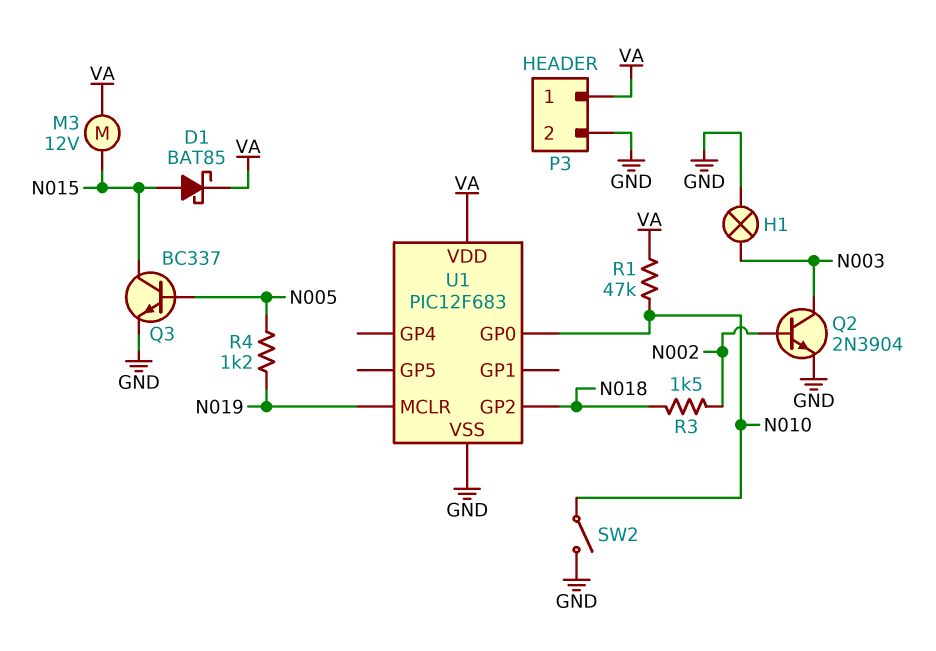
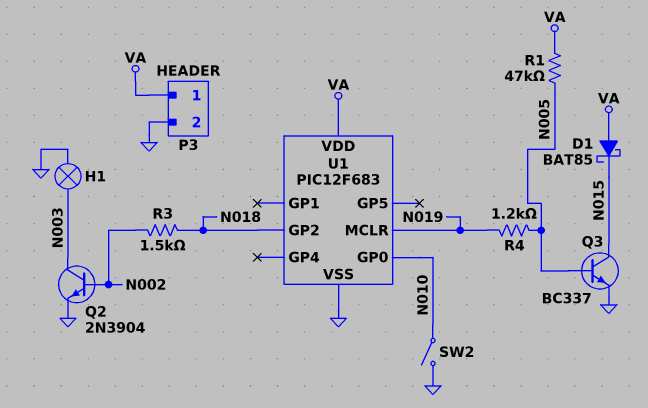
D1: schottky BAT85 (A N015, K VA) -> schottky BAT85 (A VA, K N015)
M3: motor 12V (N015, VA) -> none
R1: 47k (N010, VA) -> 47k (N005, VA)

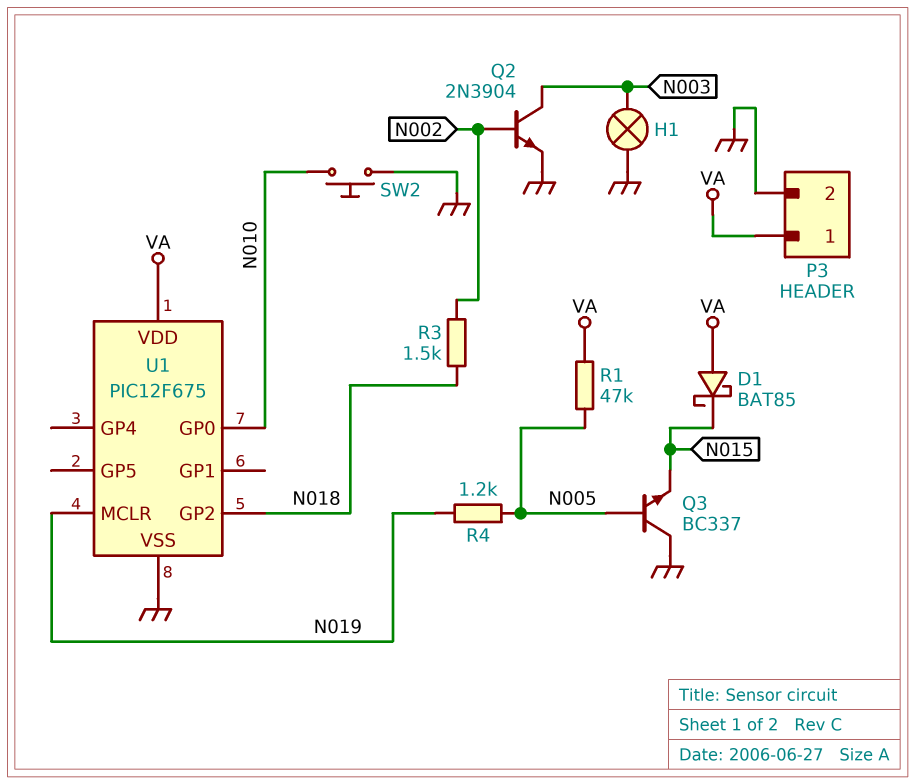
Q3: NPN BC337 (B N005, C N015, E GND) -> NPN BC337 (B N005, C GND, E N015)
SW2: switch (GND, N010) -> button (GND, N010)
U1: PIC12F683 -> PIC12F675

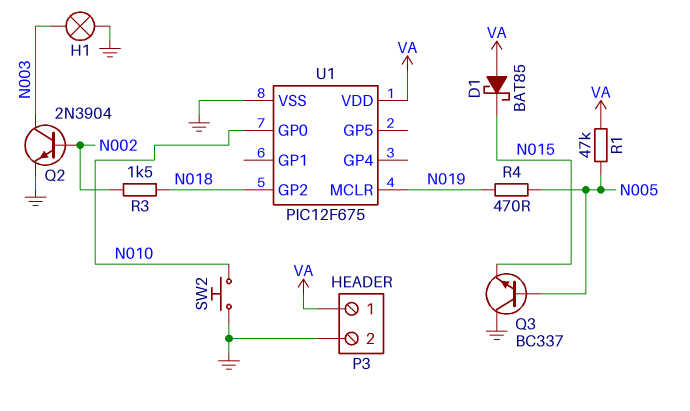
R4: 1.2k (N005, N019) -> 470 (N005, N019)

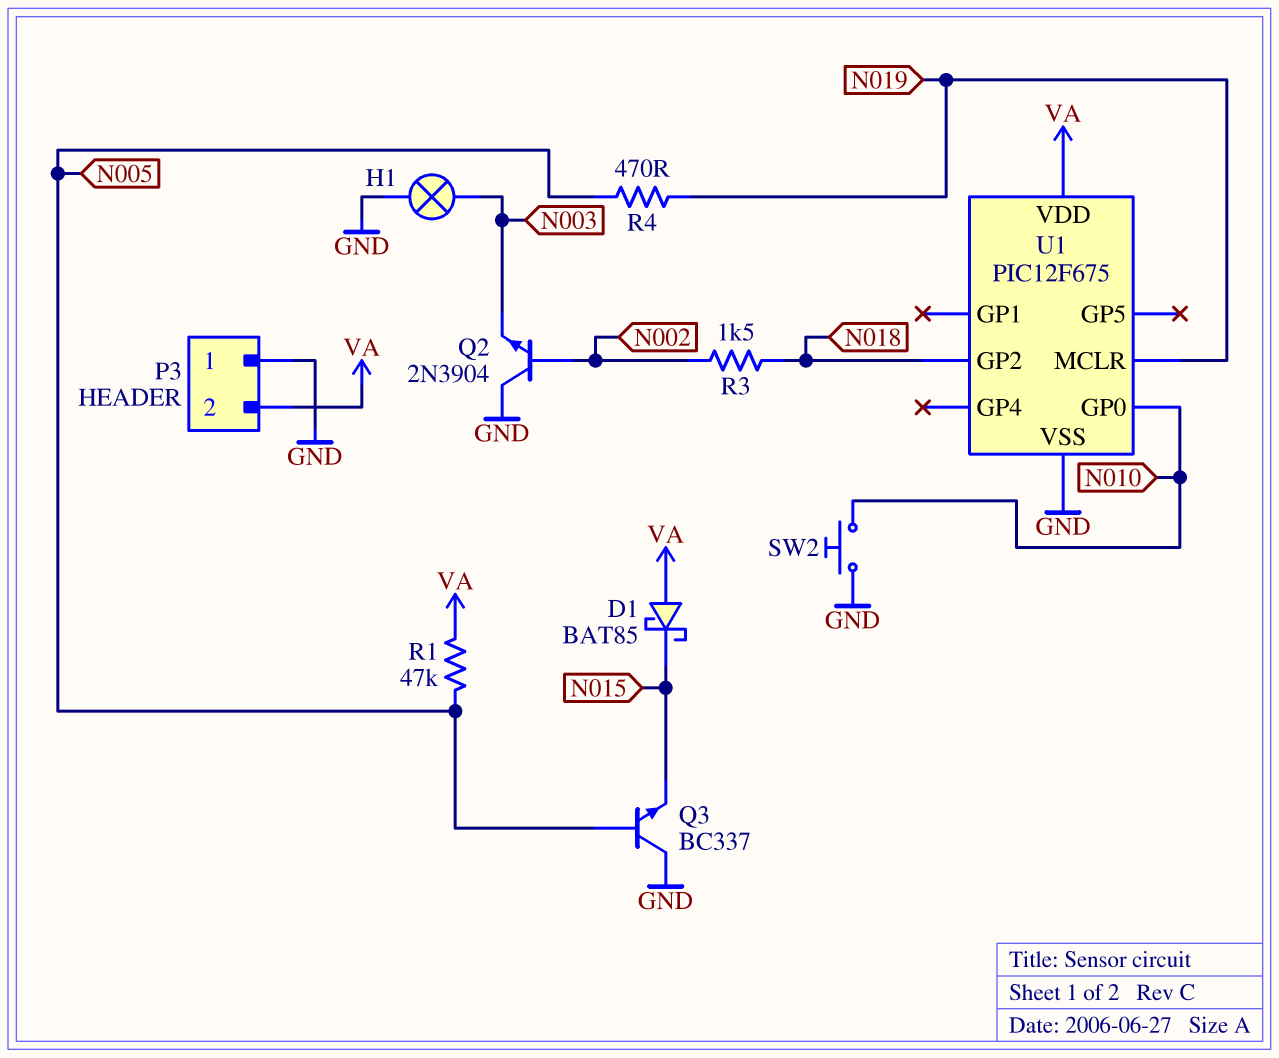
P3 pin 1: VA -> GND
P3 pin 2: GND -> VA
Q2: NPN 2N3904 (B N002, C N003, E GND) -> NPN 2N3904 (B N002, C GND, E N003)

